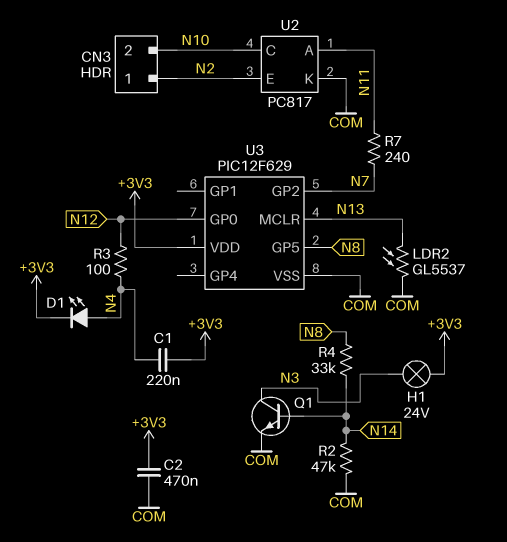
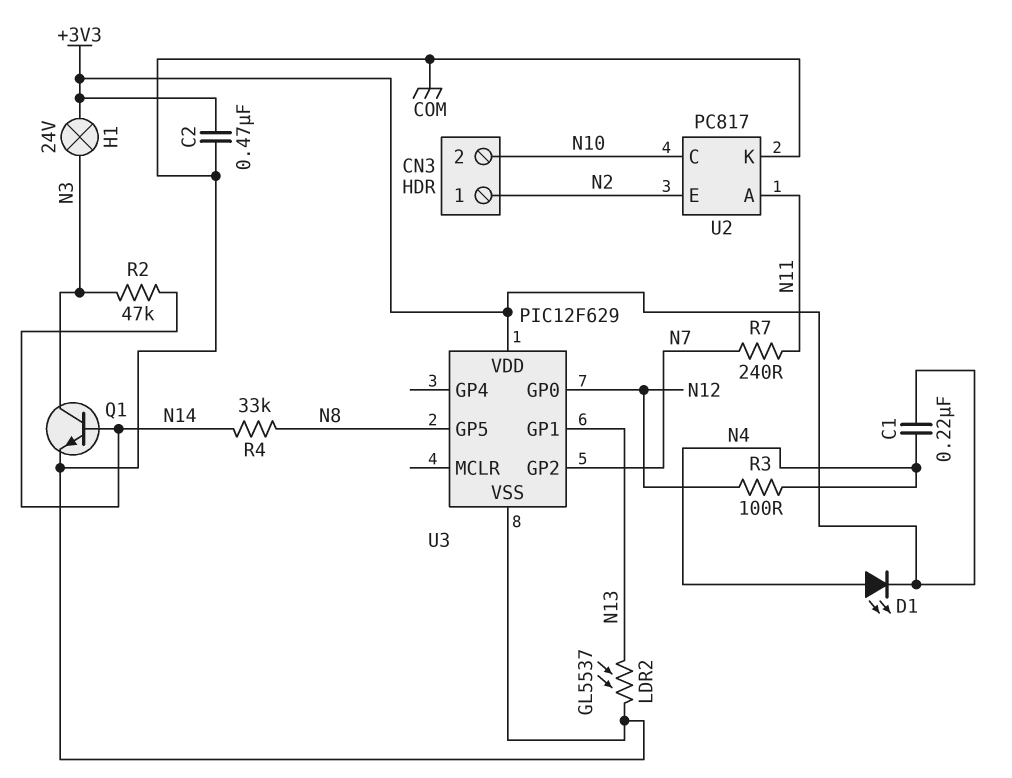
R2: 47k (COM, N14) -> 47k (N3, N14)
U3 pin GP1: none -> N13
U3 pin MCLR: N13 -> none

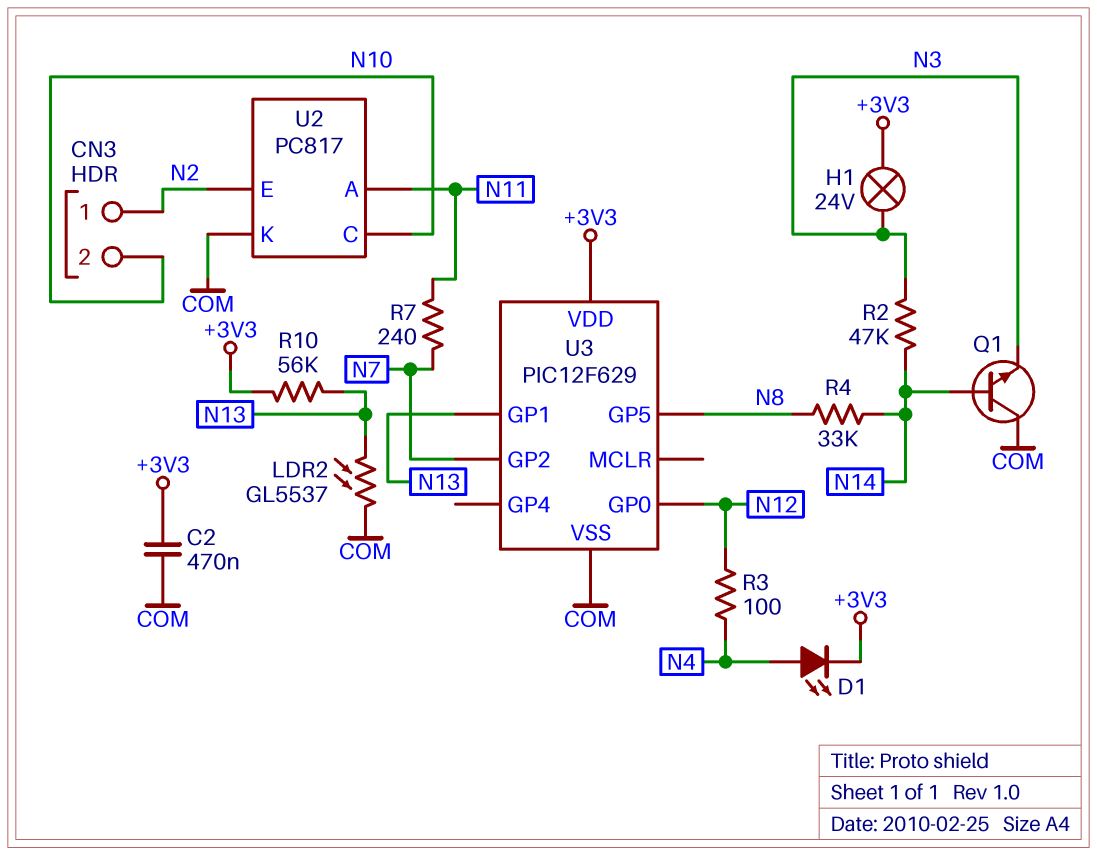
C1: 220nF (+3V3, N4) -> none
Q1: NPN (B N14, C N3, E COM) -> NPN (B N14, C COM, E N3)
R10: none -> 56k (+3V3, N13)

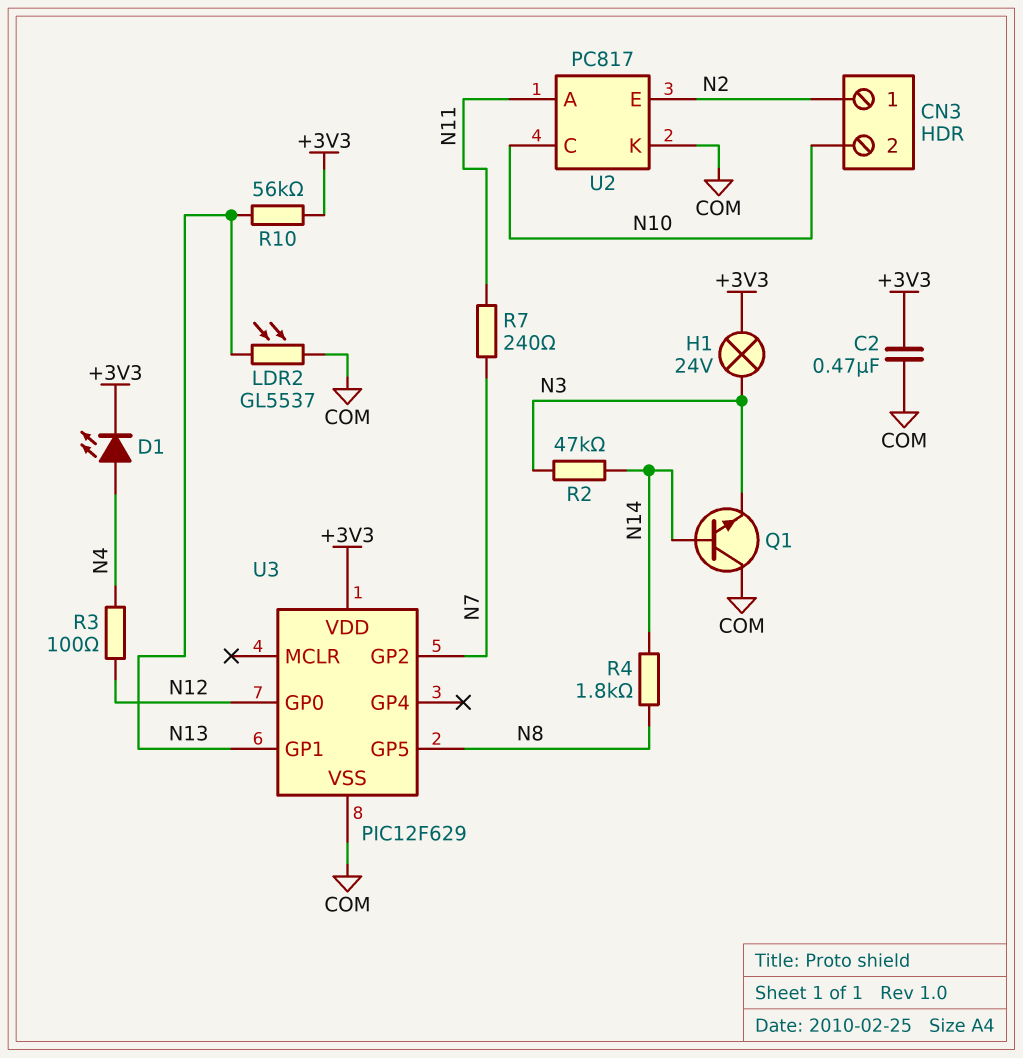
R4: 33k (N8, N14) -> 1.8k (N8, N14)

